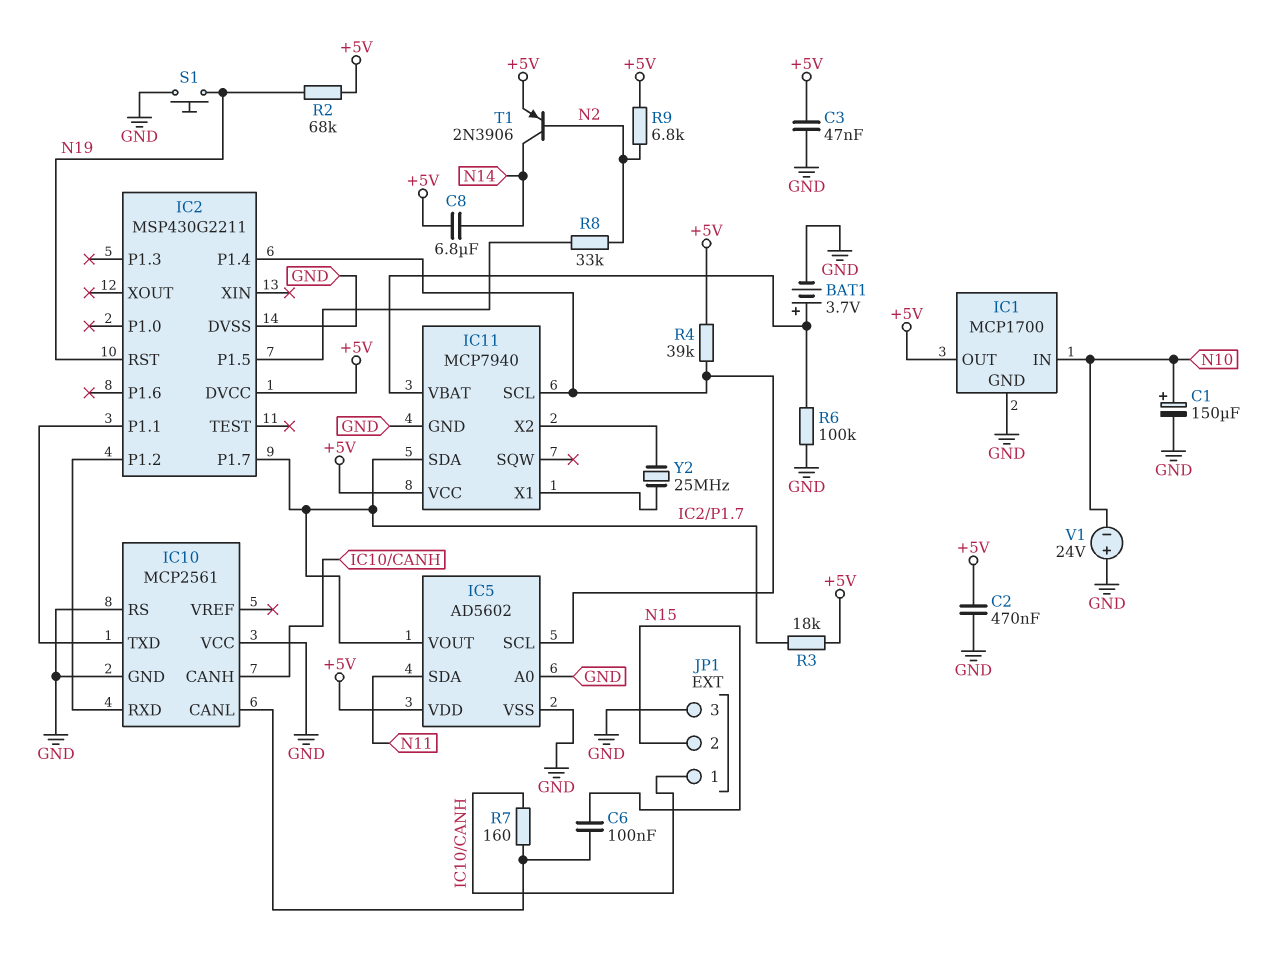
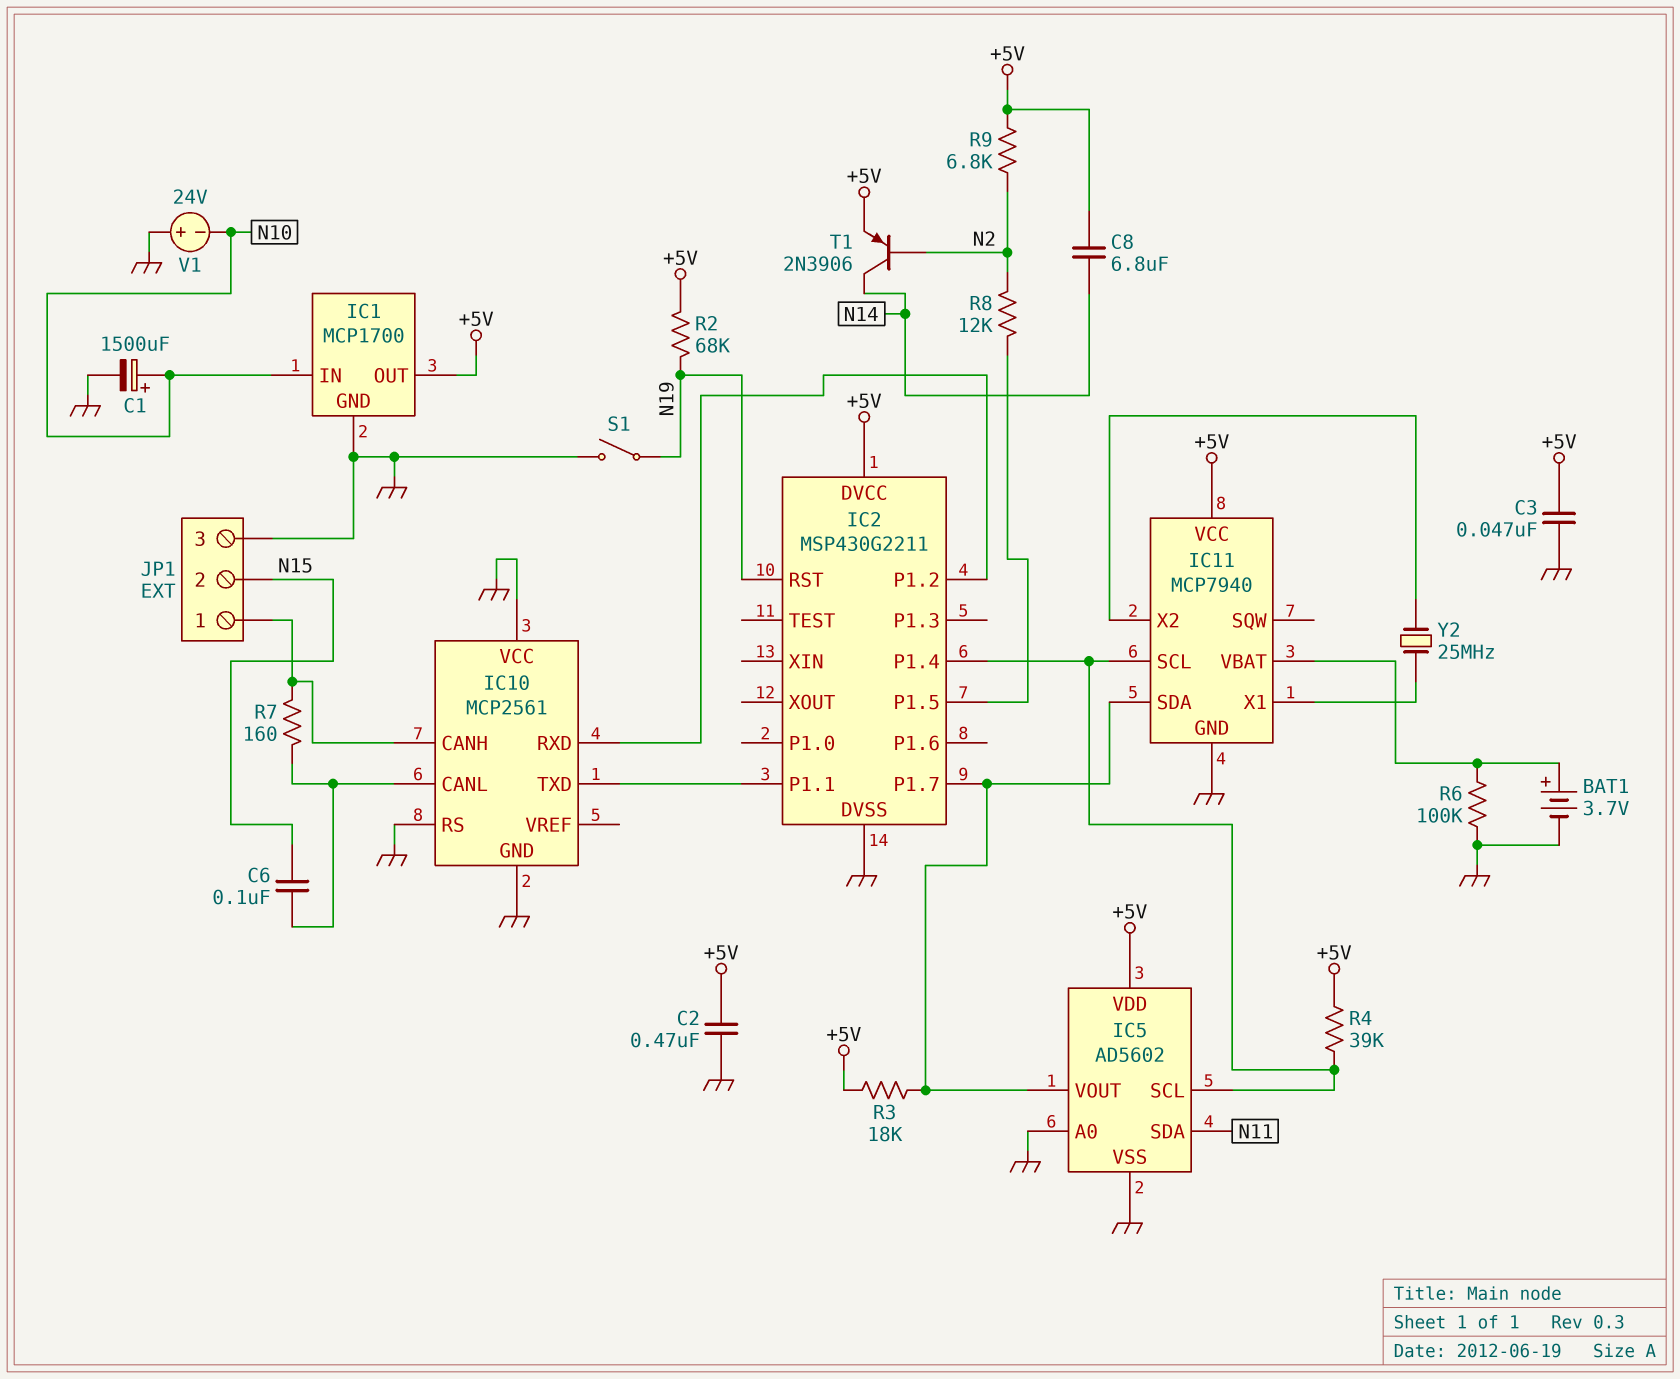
C1: 150uF (plus N10, minus GND) -> 1500uF (plus N10, minus GND)
R8: 33k (IC2/P1.5, N2) -> 12k (IC2/P1.5, N2)
S1: button (GND, N19) -> switch (GND, N19)

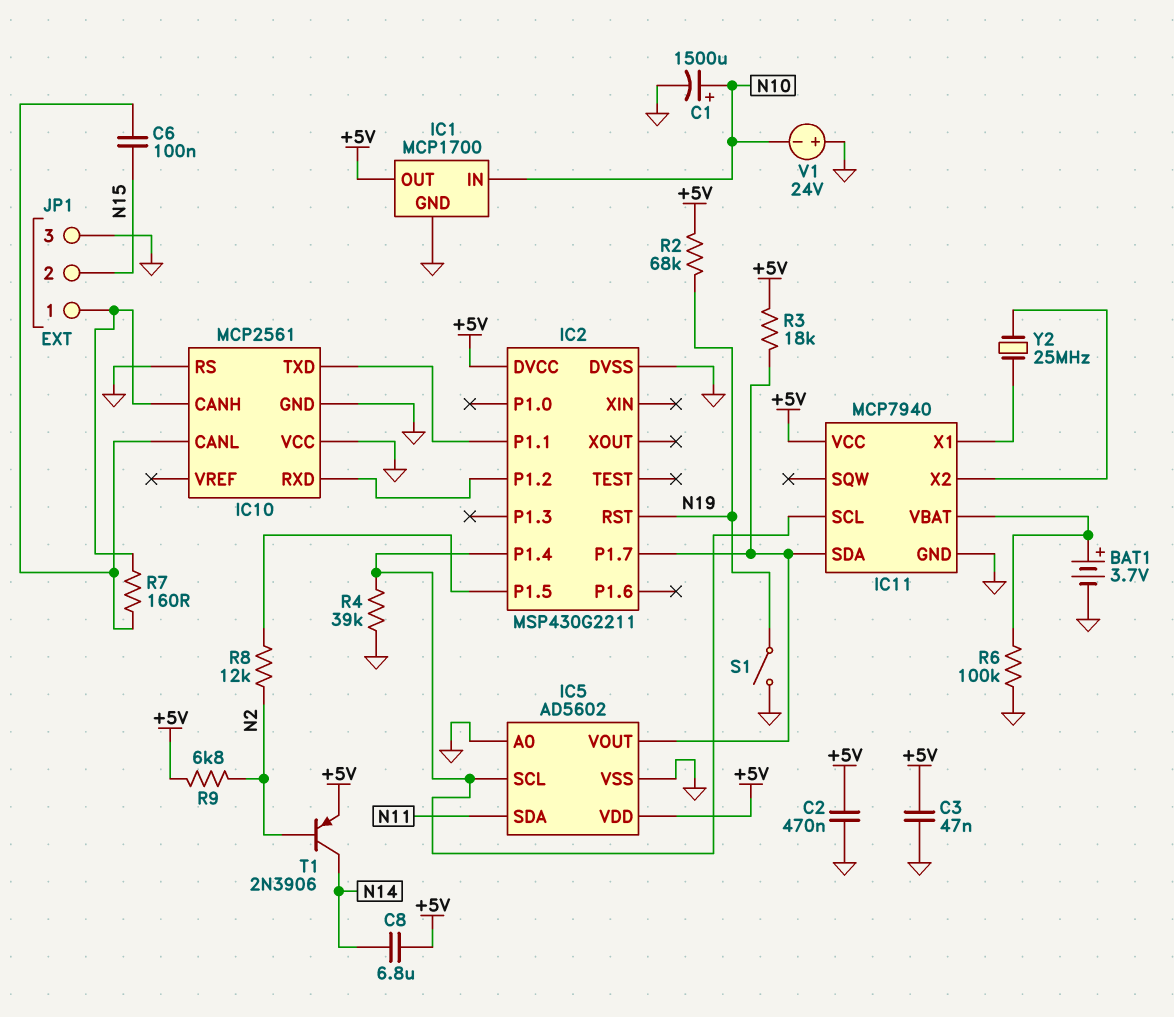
R4: 39k (+5V, IC2/P1.4) -> 39k (GND, IC2/P1.4)

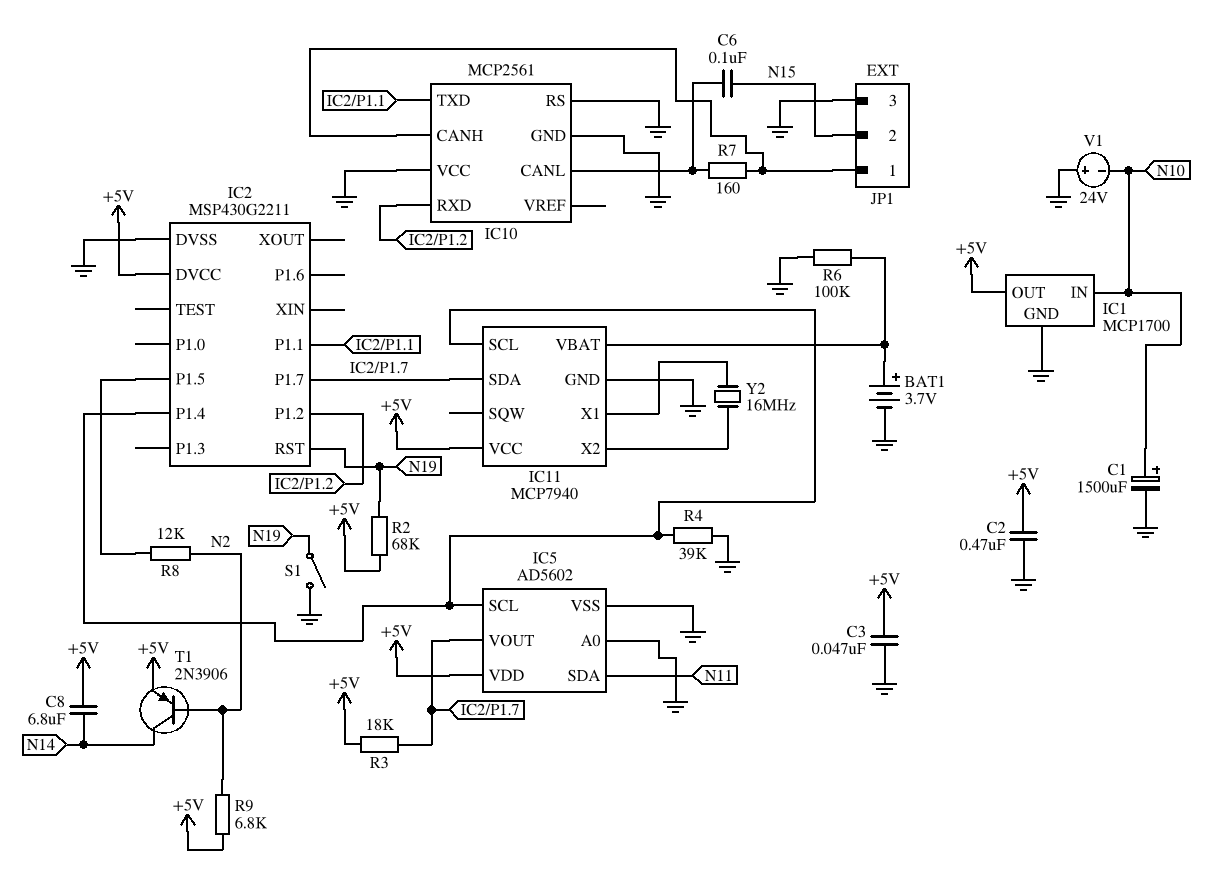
Y2: 25MHz (IC11/X1, IC11/X2) -> 16MHz (IC11/X1, IC11/X2)

